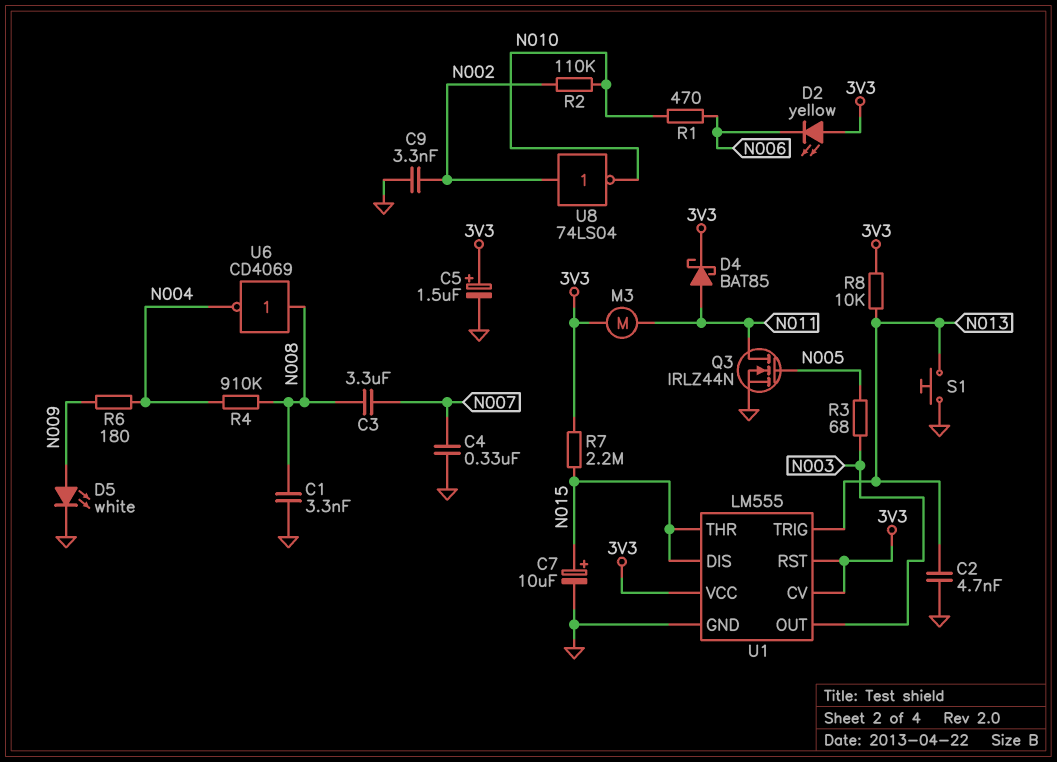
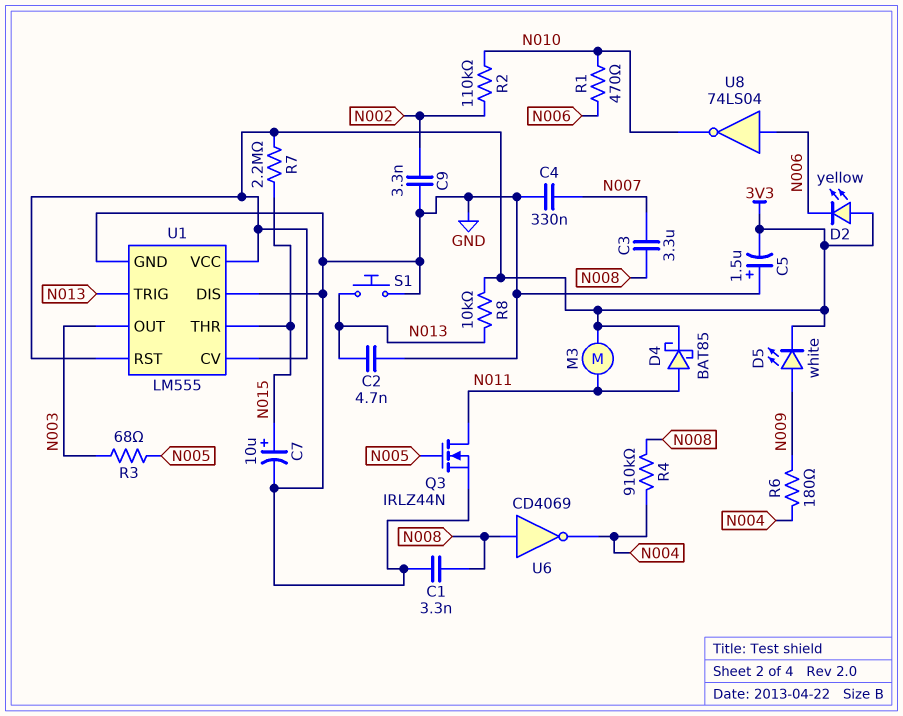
C5: 1.5uF (plus 3V3, minus GND) -> 1.5uF (plus GND, minus 3V3)
D5: LED white (A N009, K GND) -> LED white (A N009, K 3V3)
U1 pin DIS: N015 -> GND
U8: NOT 74LS04 (in N002, out N010) -> NOT 74LS04 (in N006, out N010)

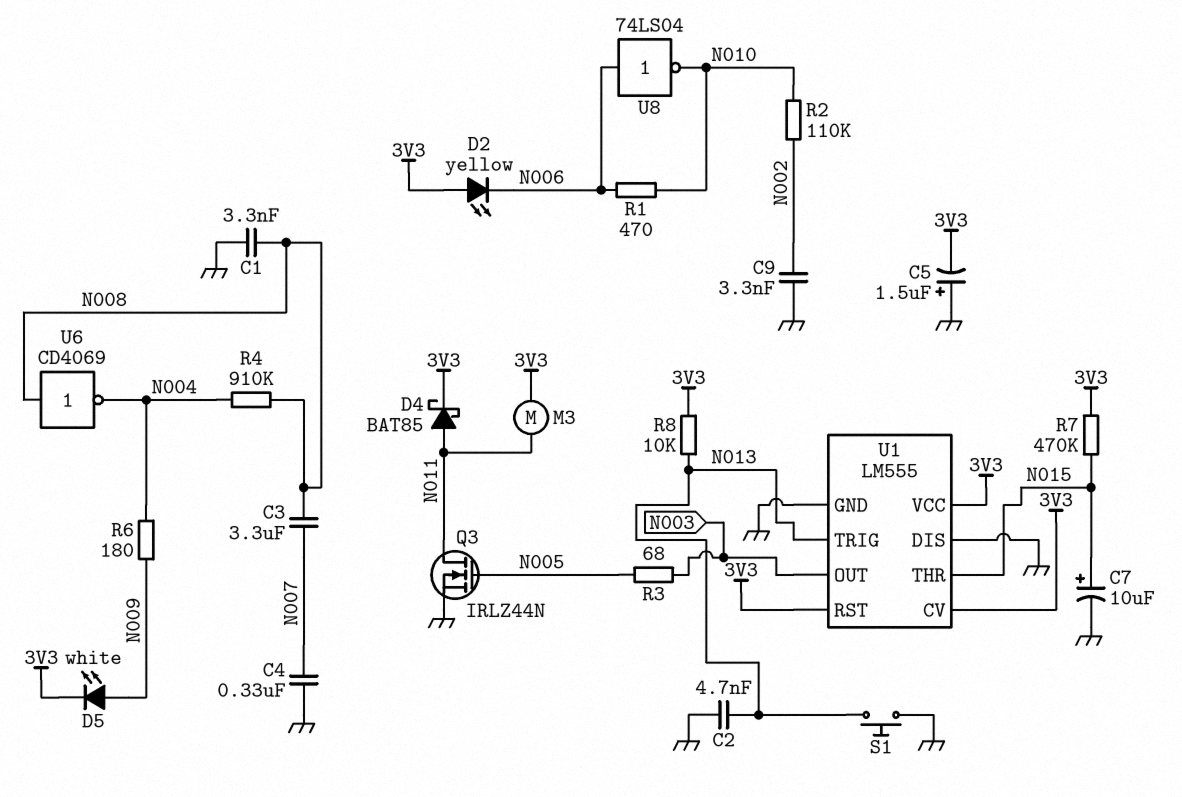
R7: 2.2M (3V3, N015) -> 470k (3V3, N015)

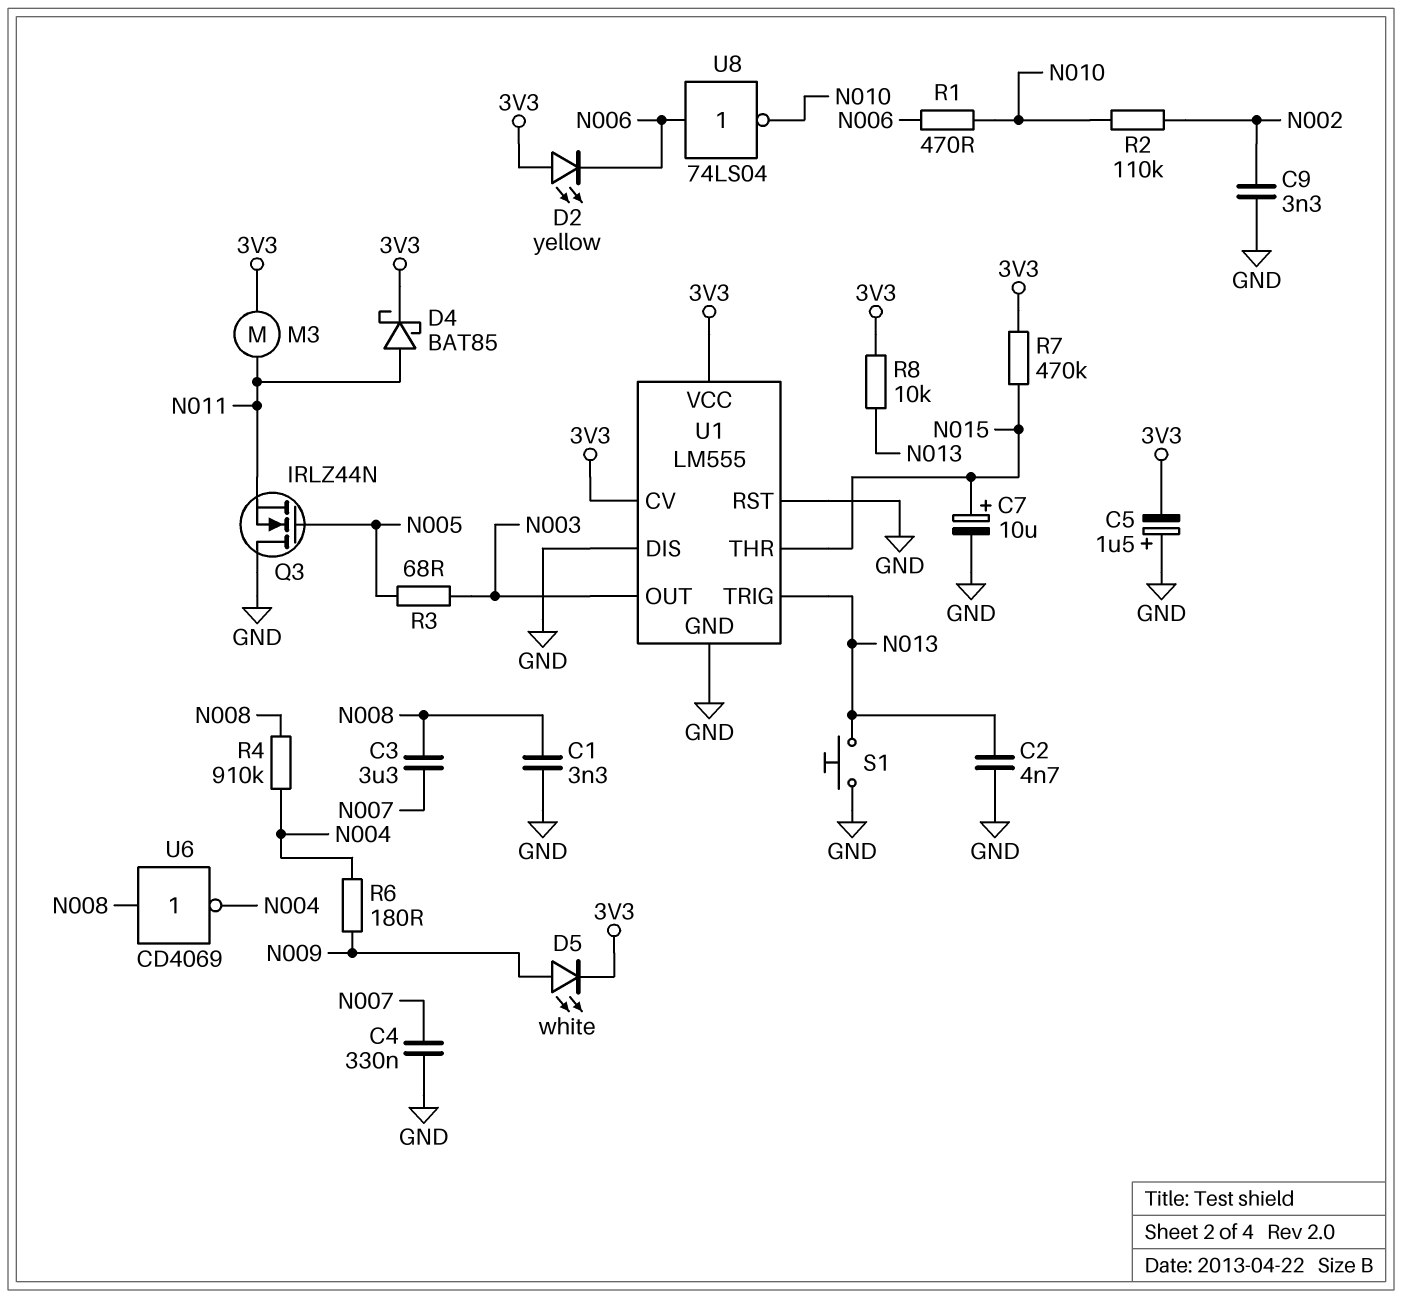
Q3: NMOS IRLZ44N (G N005, D N011, S GND) -> NMOS IRLZ44N (G N005, D GND, S N011)
U1 pin RST: 3V3 -> GND

